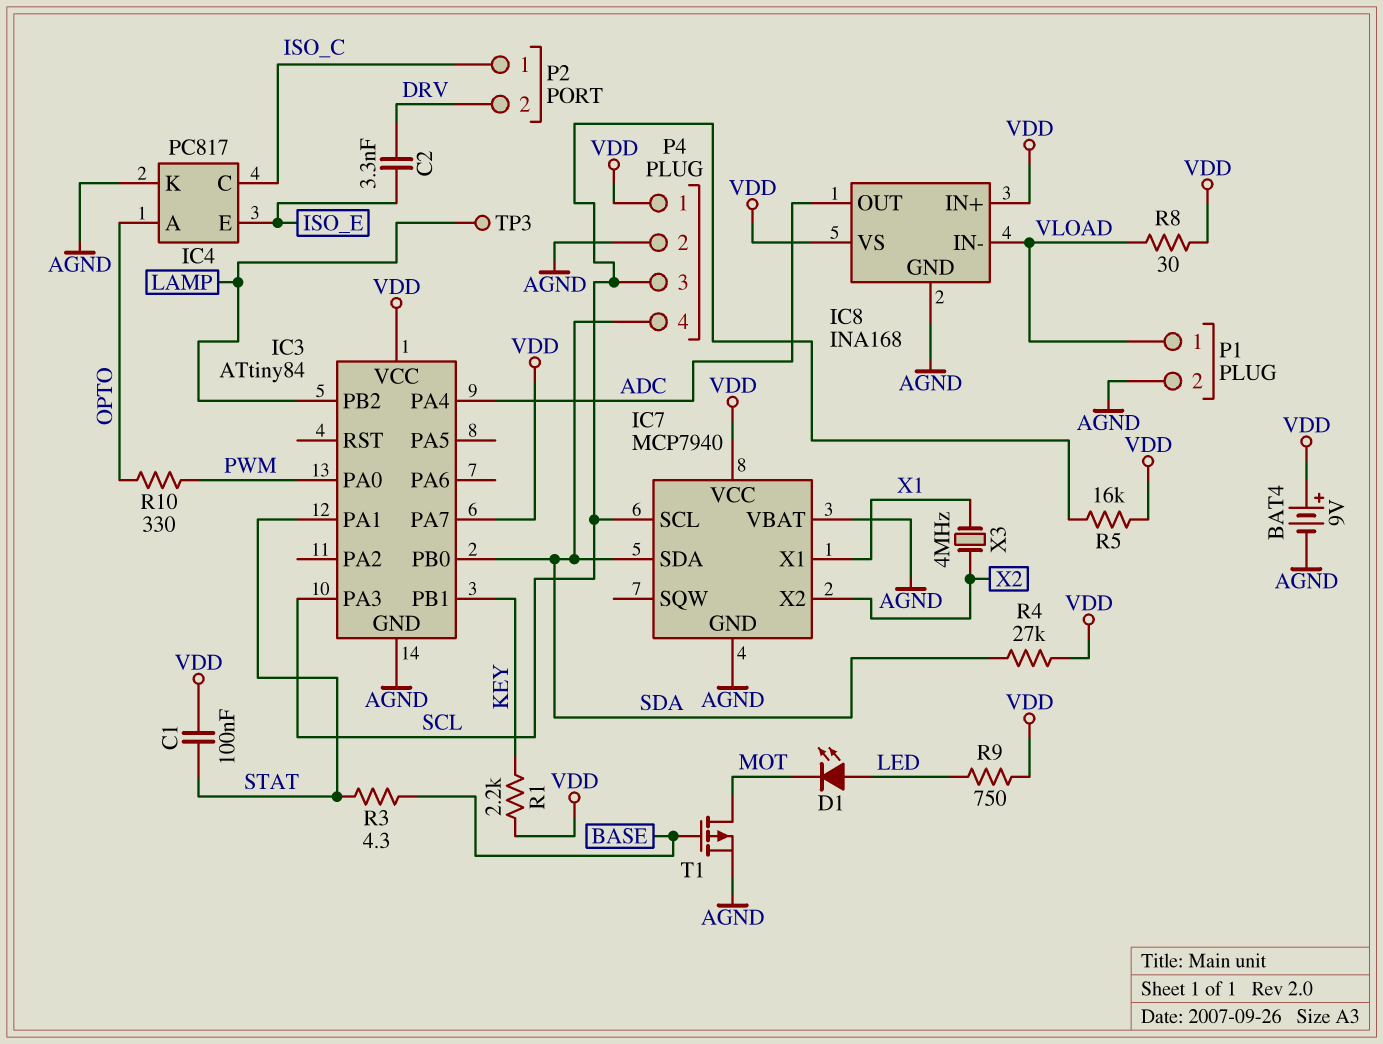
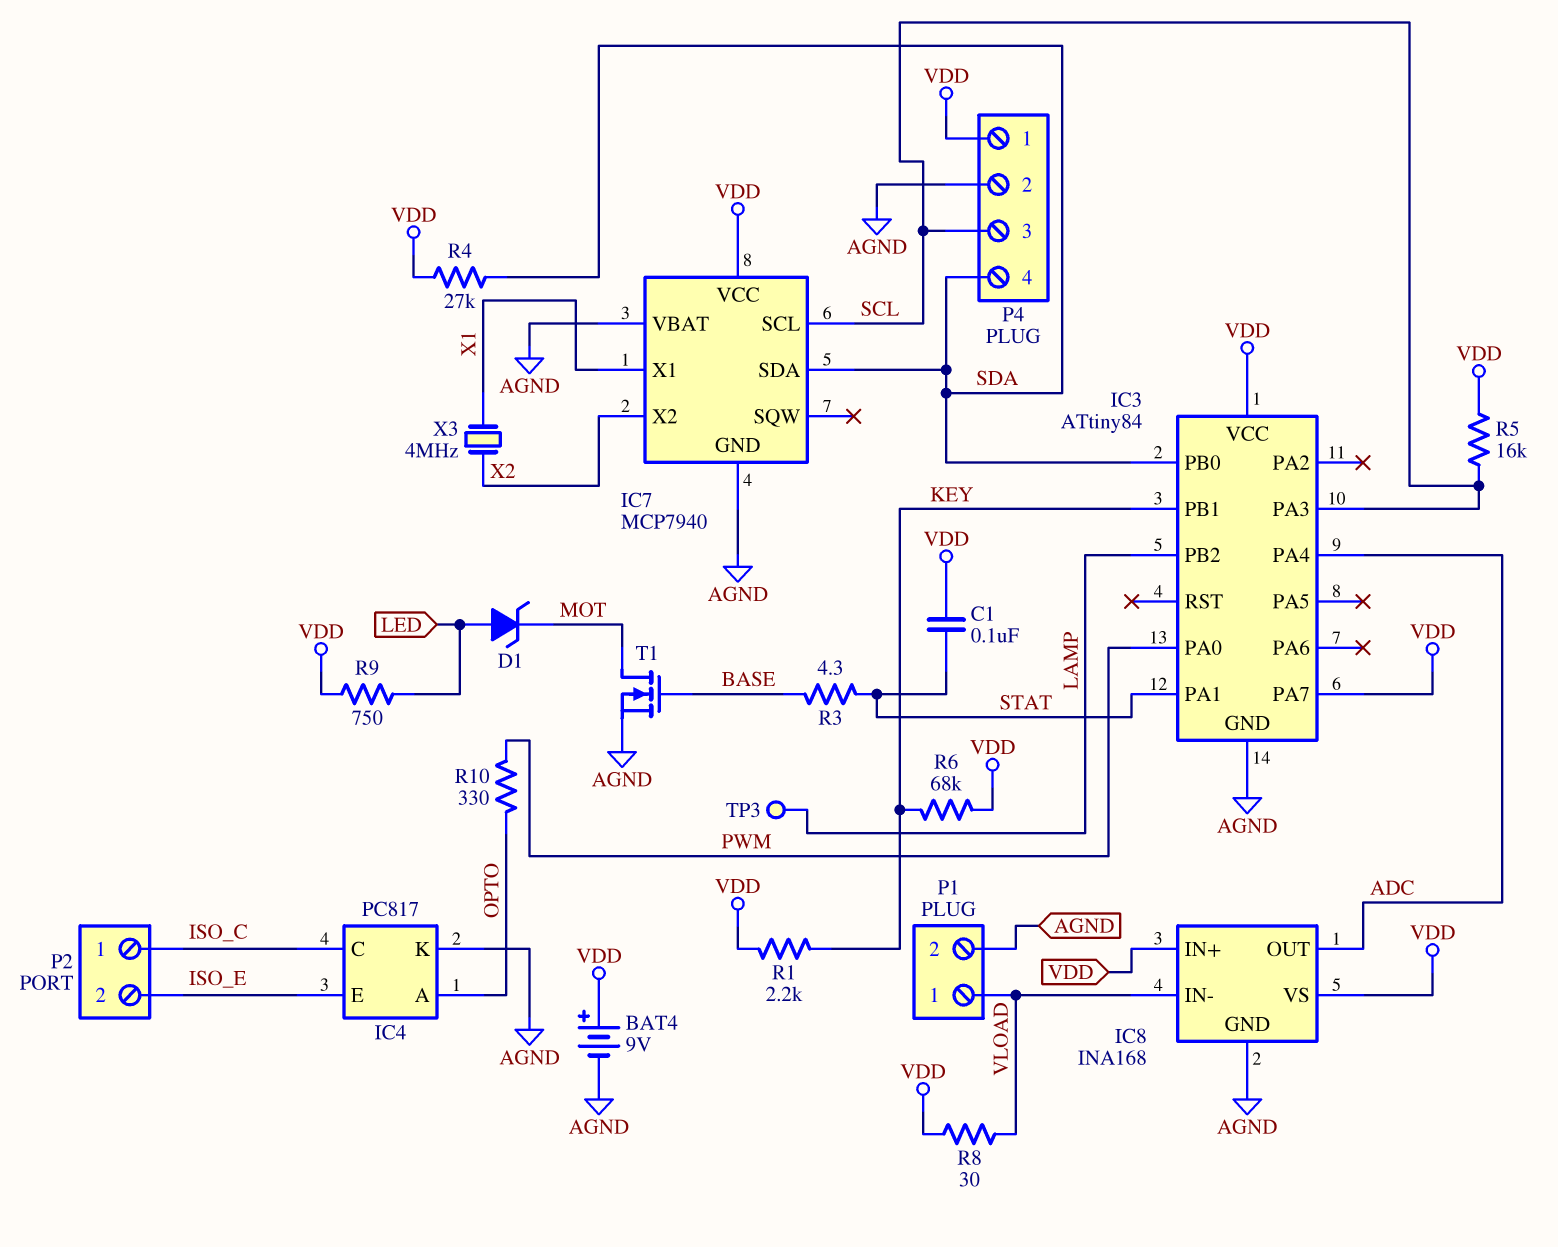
C2: 3.3nF (DRV, ISO_E) -> none
D1: LED (A LED, K MOT) -> zener (A LED, K MOT)
P2 pin 2: DRV -> ISO_E
R6: none -> 68k (KEY, VDD)
T1: PMOS (G BASE, D MOT, S AGND) -> NMOS (G BASE, D MOT, S AGND)

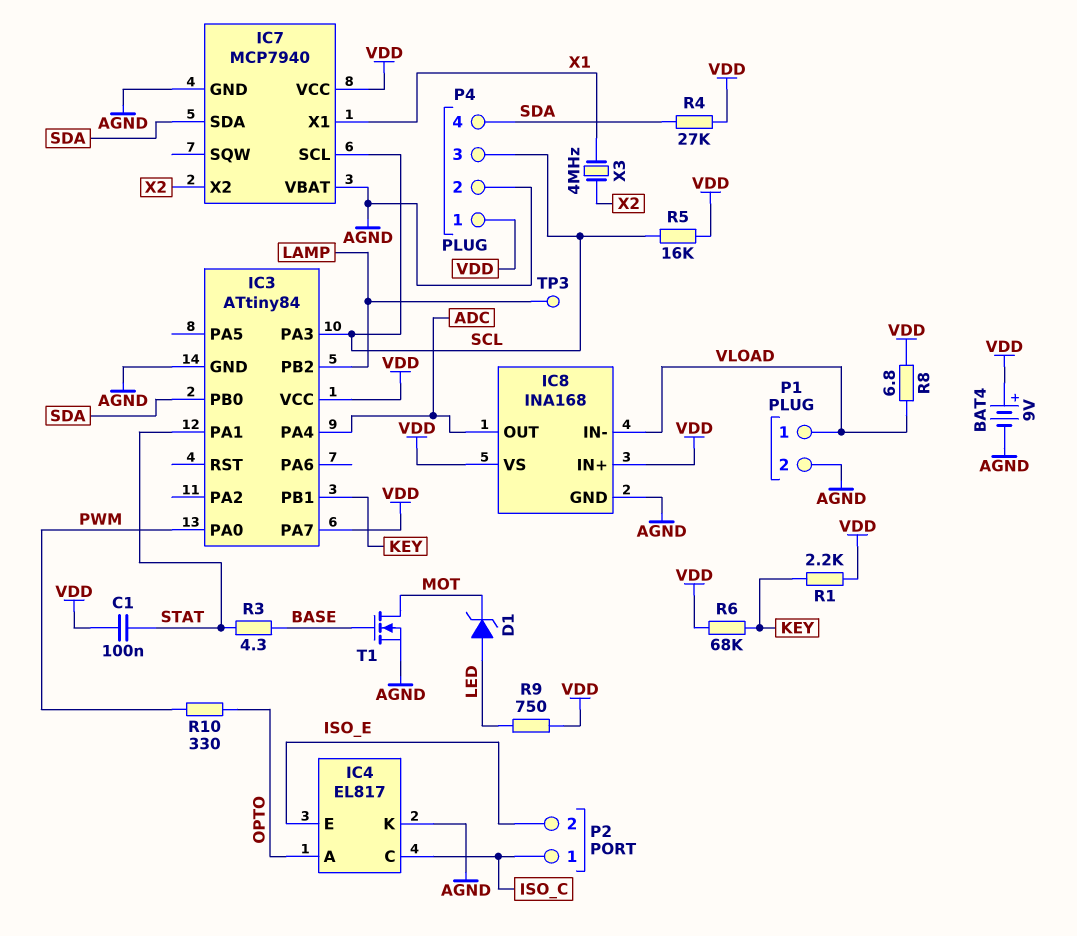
IC4: PC817 -> EL817
R8: 30 (VDD, VLOAD) -> 6.8 (VDD, VLOAD)

